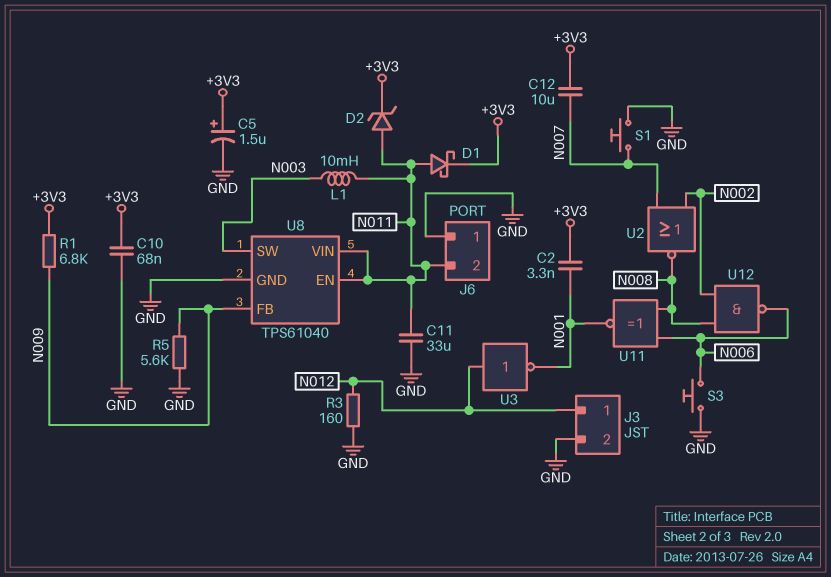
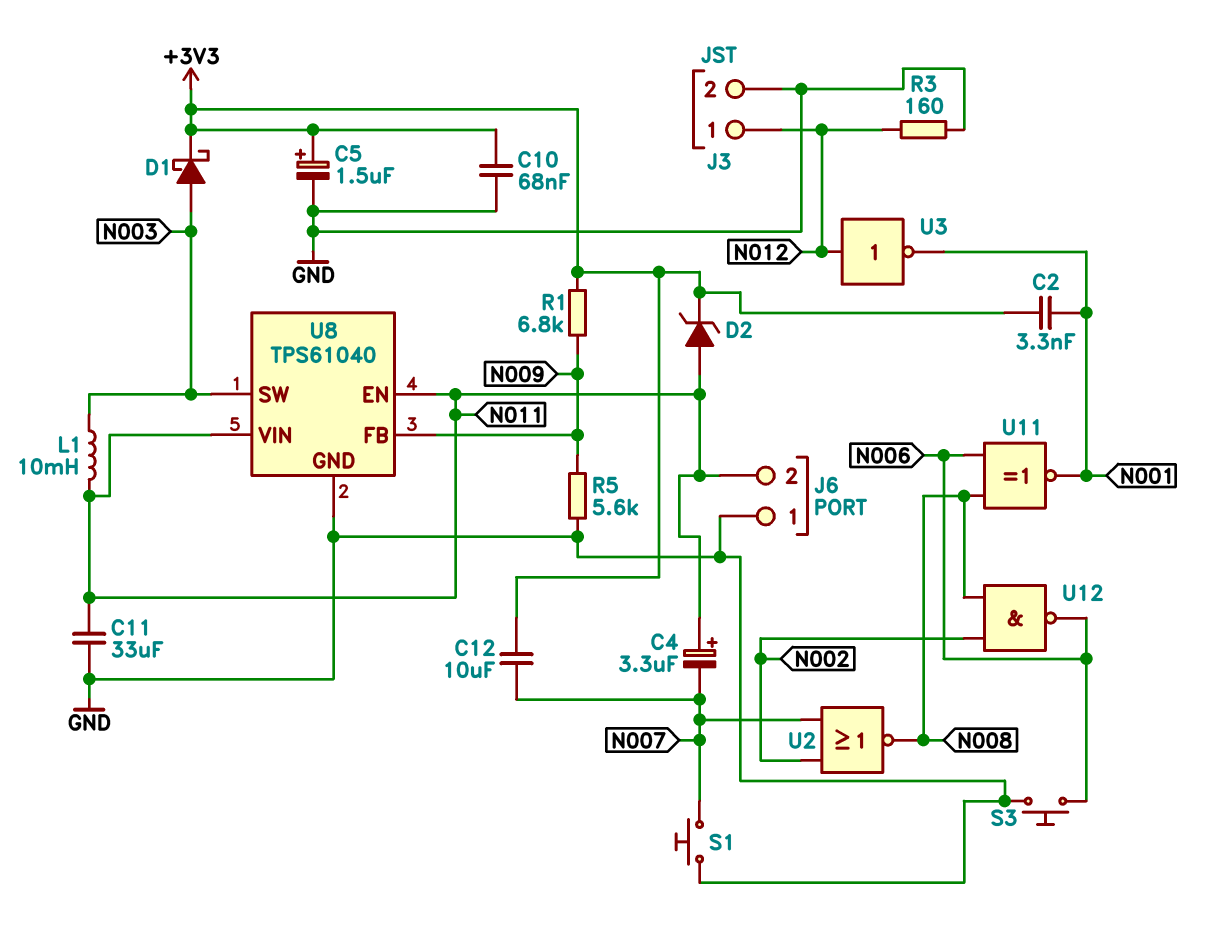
C4: none -> 3.3uF (plus N011, minus N007)
D1: schottky (A N011, K +3V3) -> schottky (A N003, K +3V3)

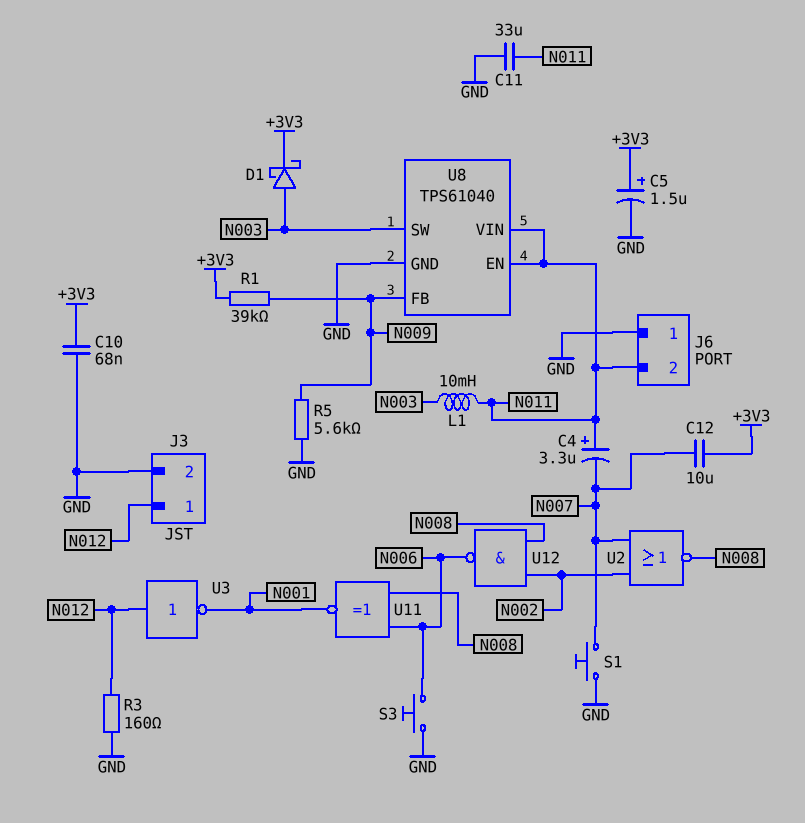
C2: 3.3nF (+3V3, N001) -> none
D2: zener (A N011, K +3V3) -> none
R1: 6.8k (+3V3, N009) -> 39k (+3V3, N009)

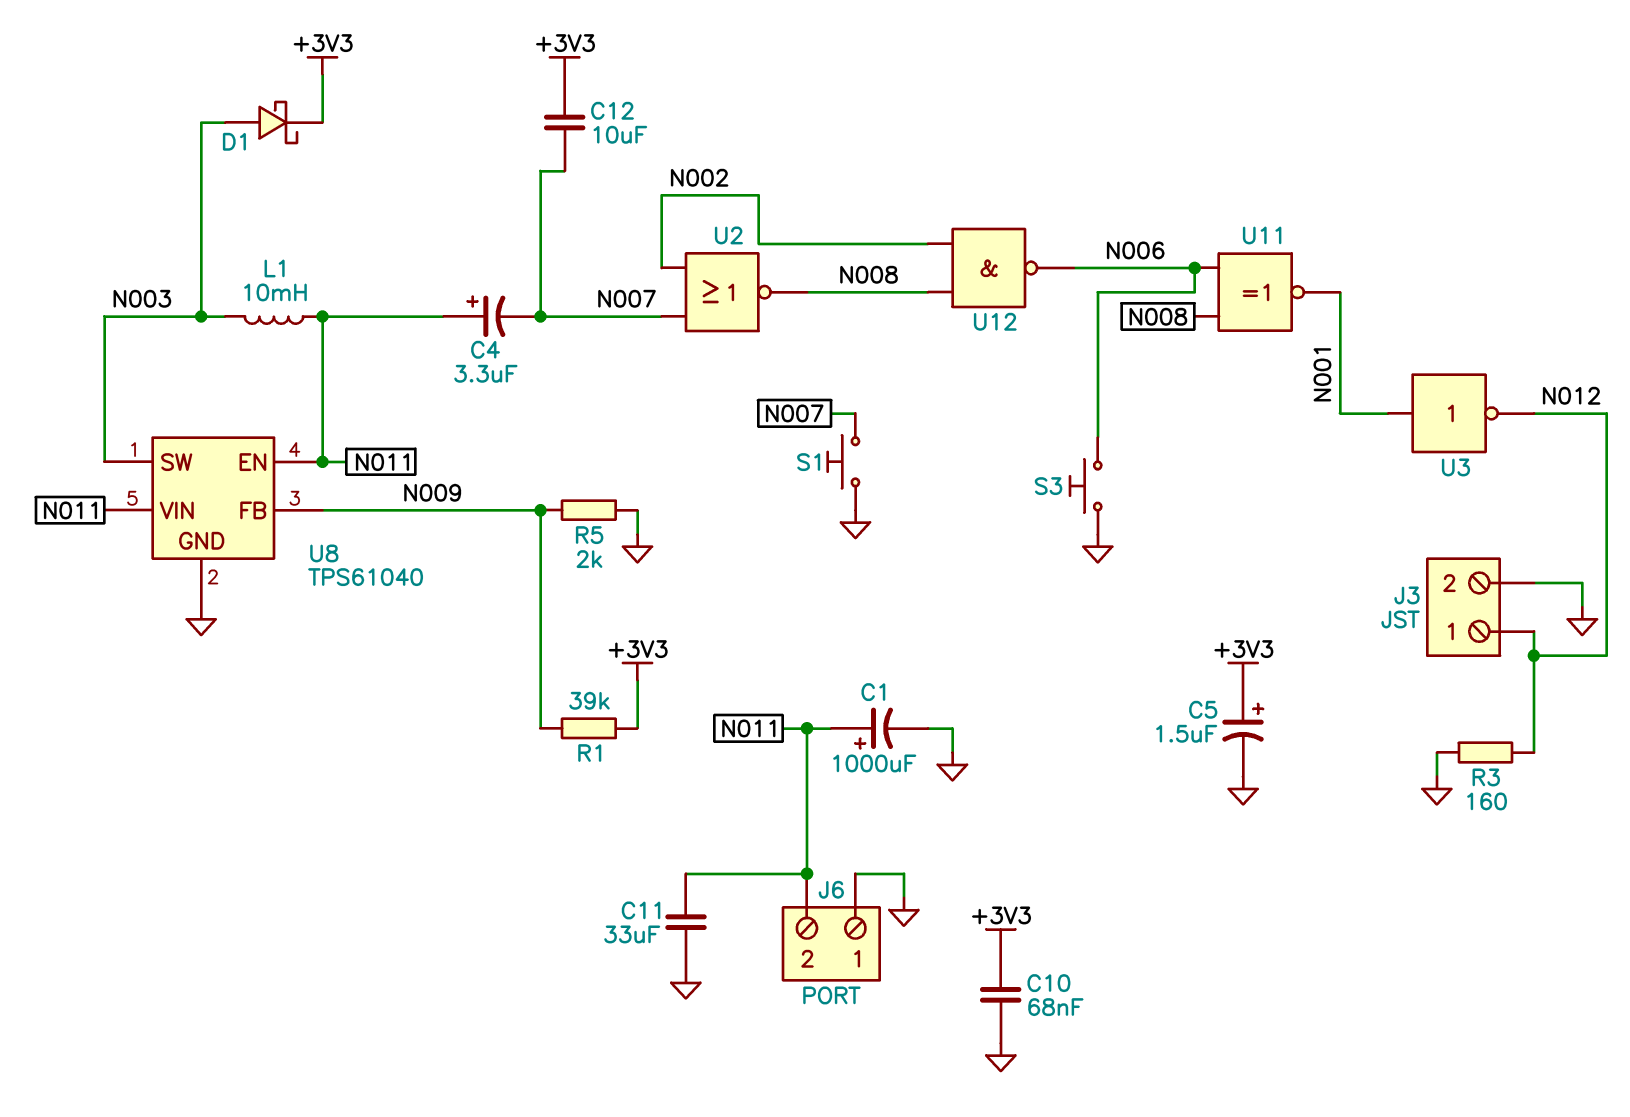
C1: none -> 1000uF (plus N011, minus GND)
R5: 5.6k (GND, N009) -> 2k (GND, N009)
U3: NOT (in N012, out N001) -> NOT (in N001, out N012)

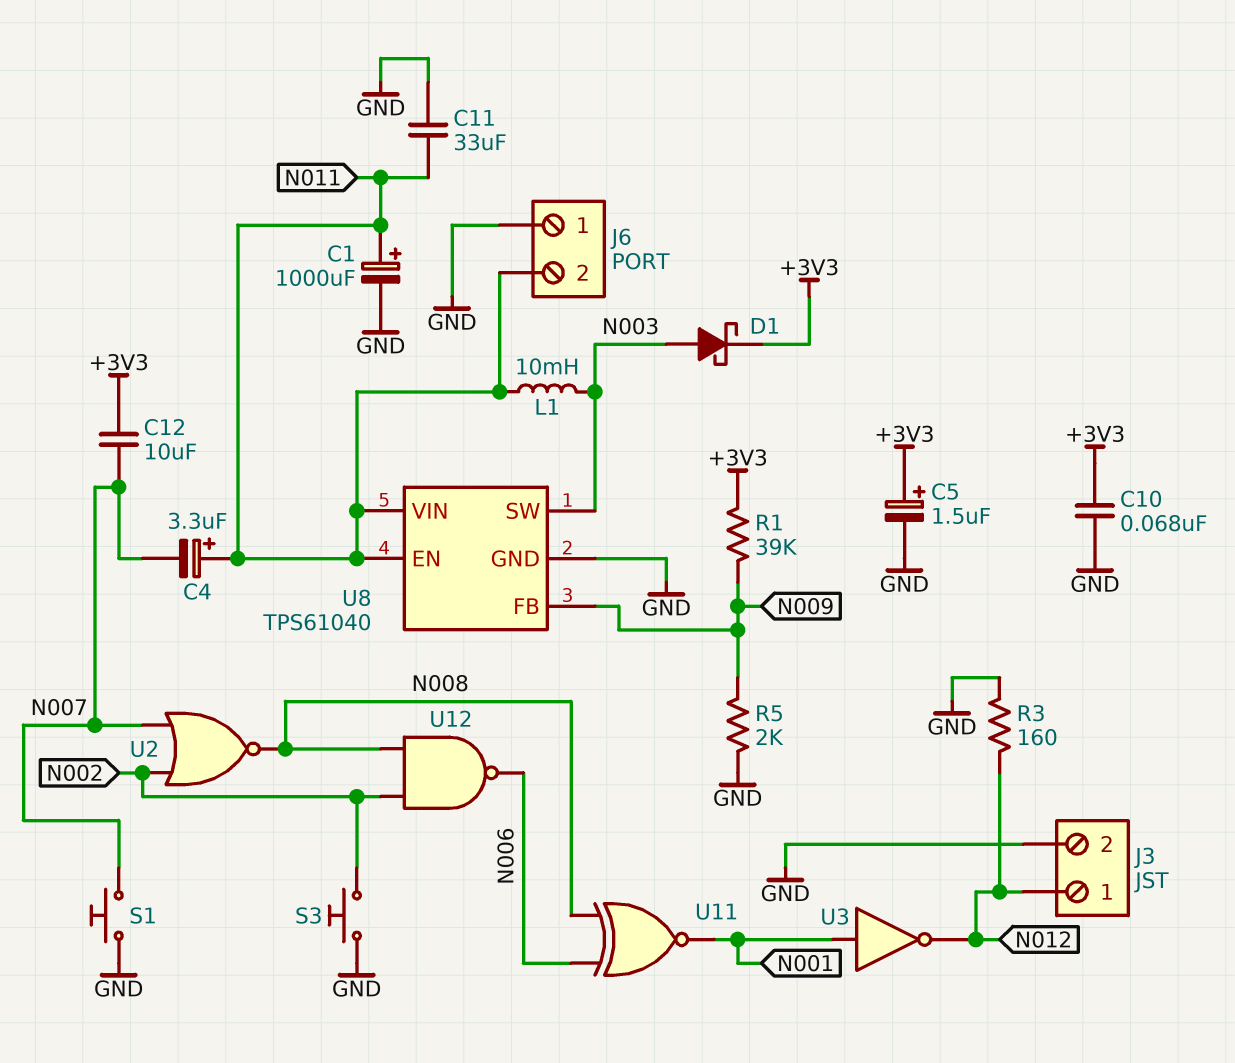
S3: button (GND, N006) -> button (GND, N002)

